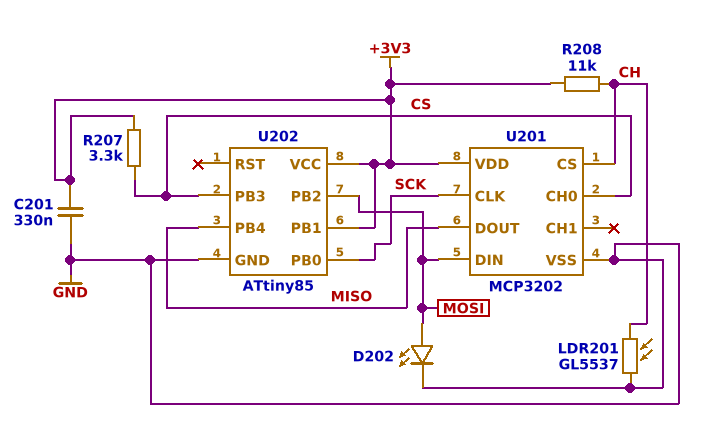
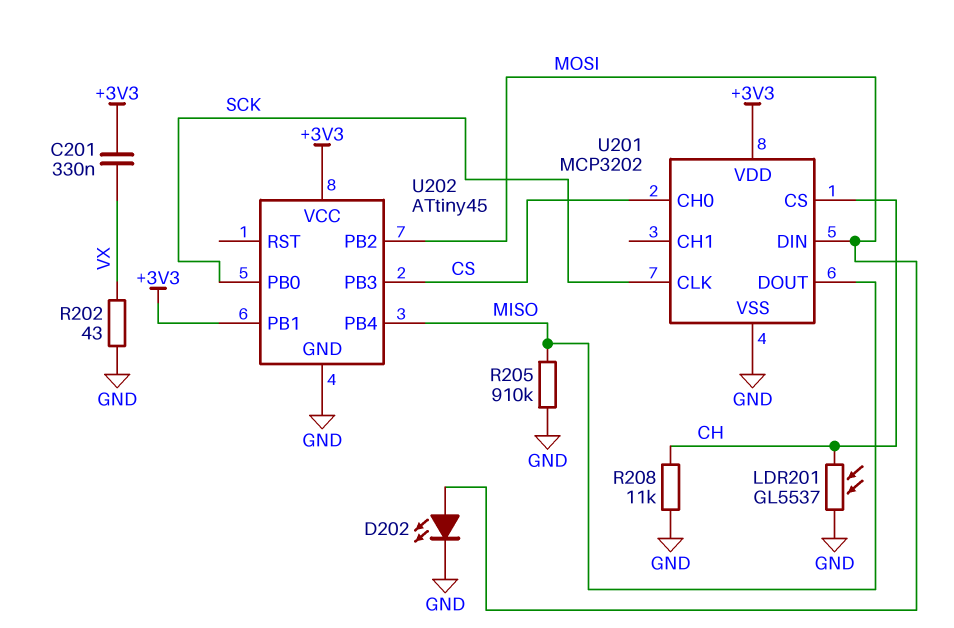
C201: 330nF (+3V3, GND) -> 330nF (+3V3, VX)
R202: none -> 43 (GND, VX)
R205: none -> 910k (GND, MISO)
R207: 3.3k (+3V3, CS) -> none
R208: 11k (+3V3, CH) -> 11k (CH, GND)
U202: ATtiny85 -> ATtiny45

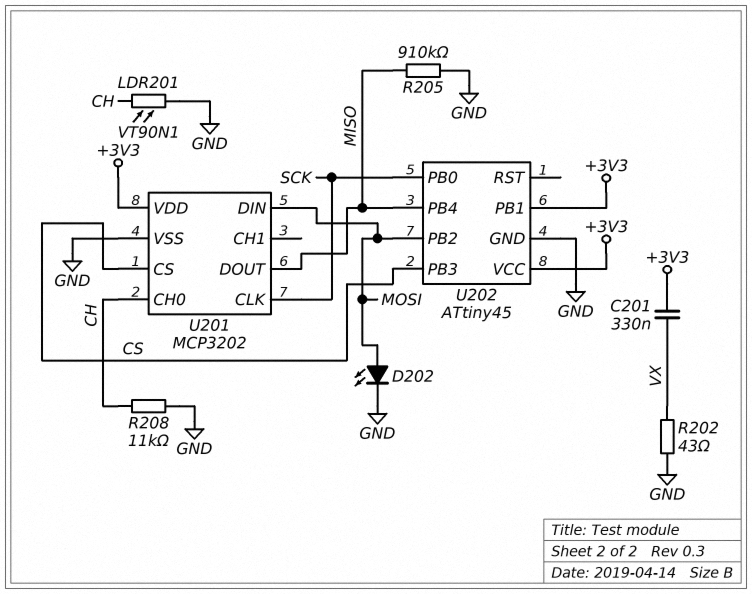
LDR201: GL5537 (CH, GND) -> VT90N1 (CH, GND)
U201 pin CH0: CS -> CH
U201 pin CS: CH -> CS

